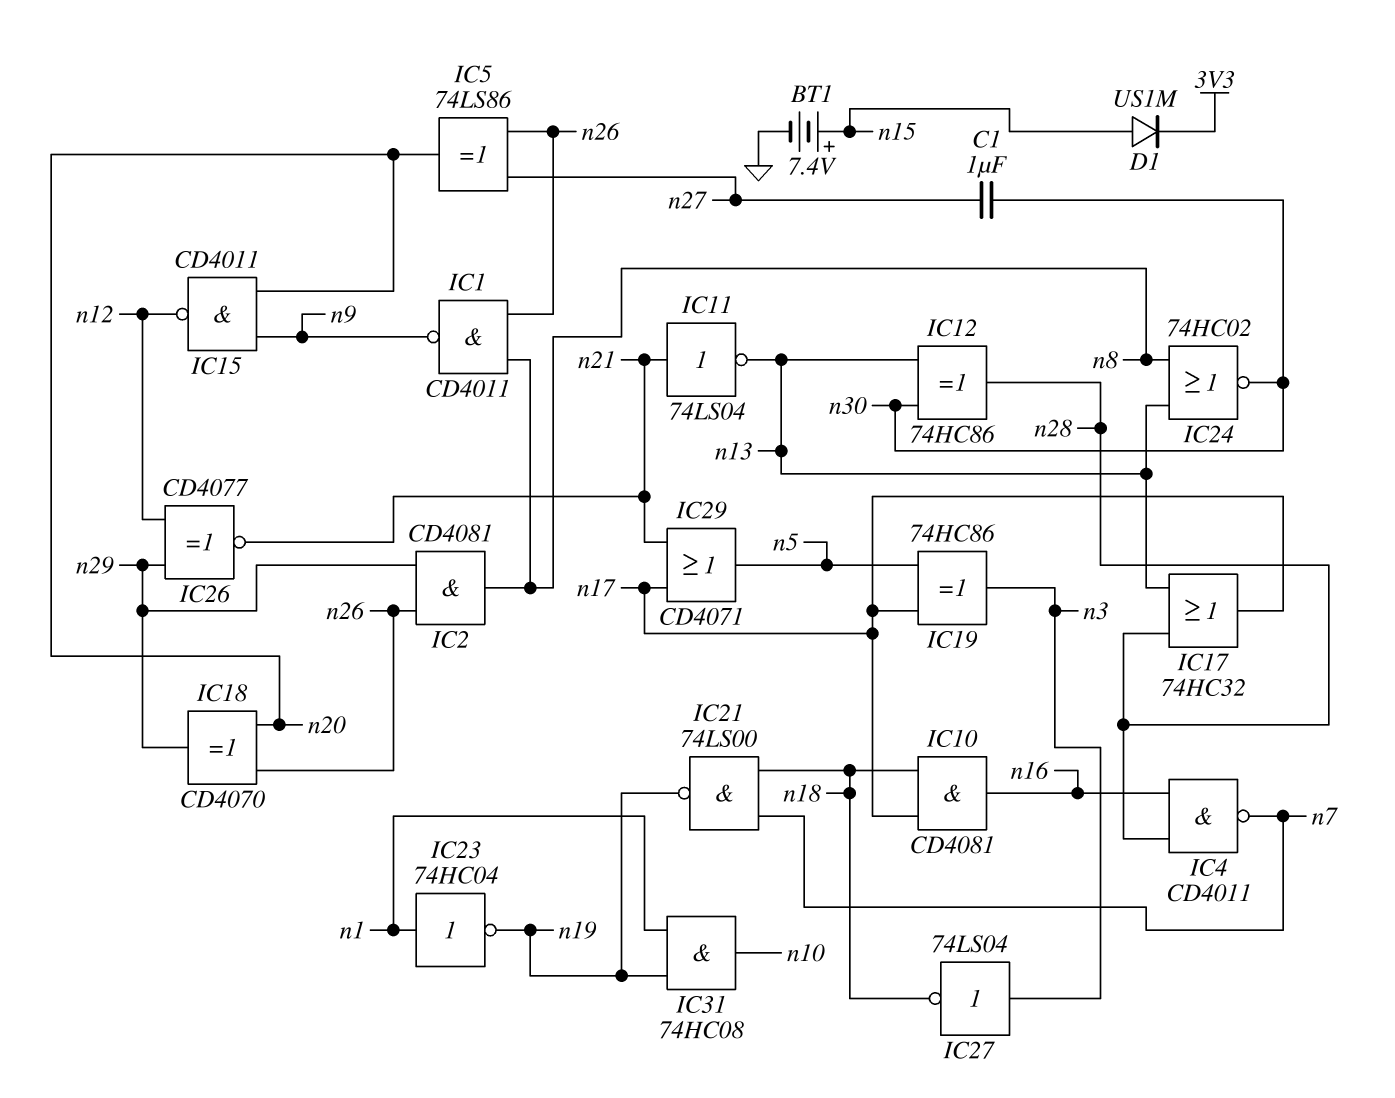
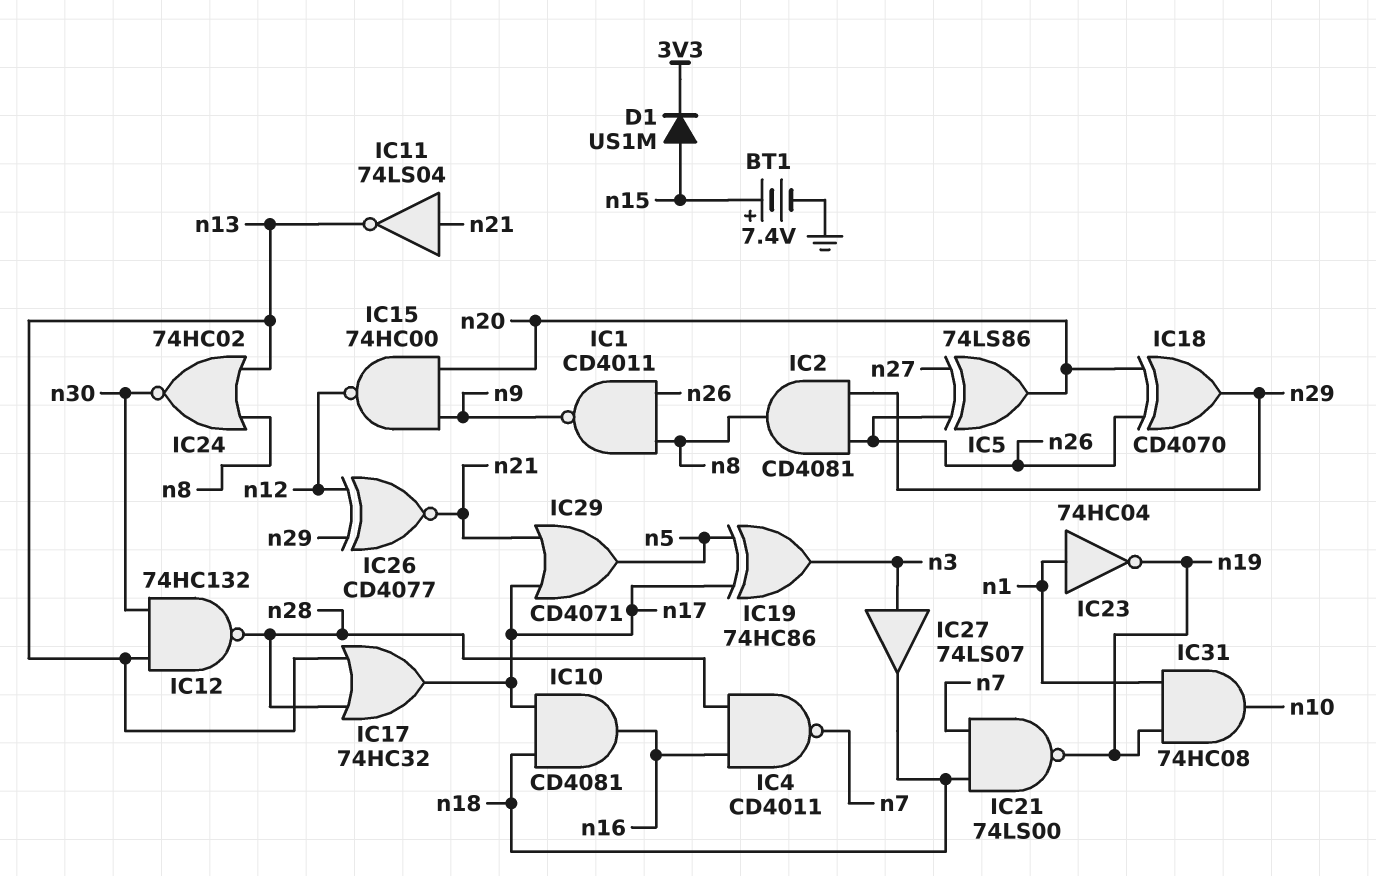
C1: 1uF (n27, n30) -> none
IC12: XOR 74HC86 (in n13, in n30, out n28) -> NAND 74HC132 (in n13, in n30, out n28)
IC15: NAND CD4011 (in n9, in n20, out n12) -> NAND 74HC00 (in n9, in n20, out n12)
IC27: NOT 74LS04 (in n3, out n18) -> buffer 74LS07 (in n3, out n18)

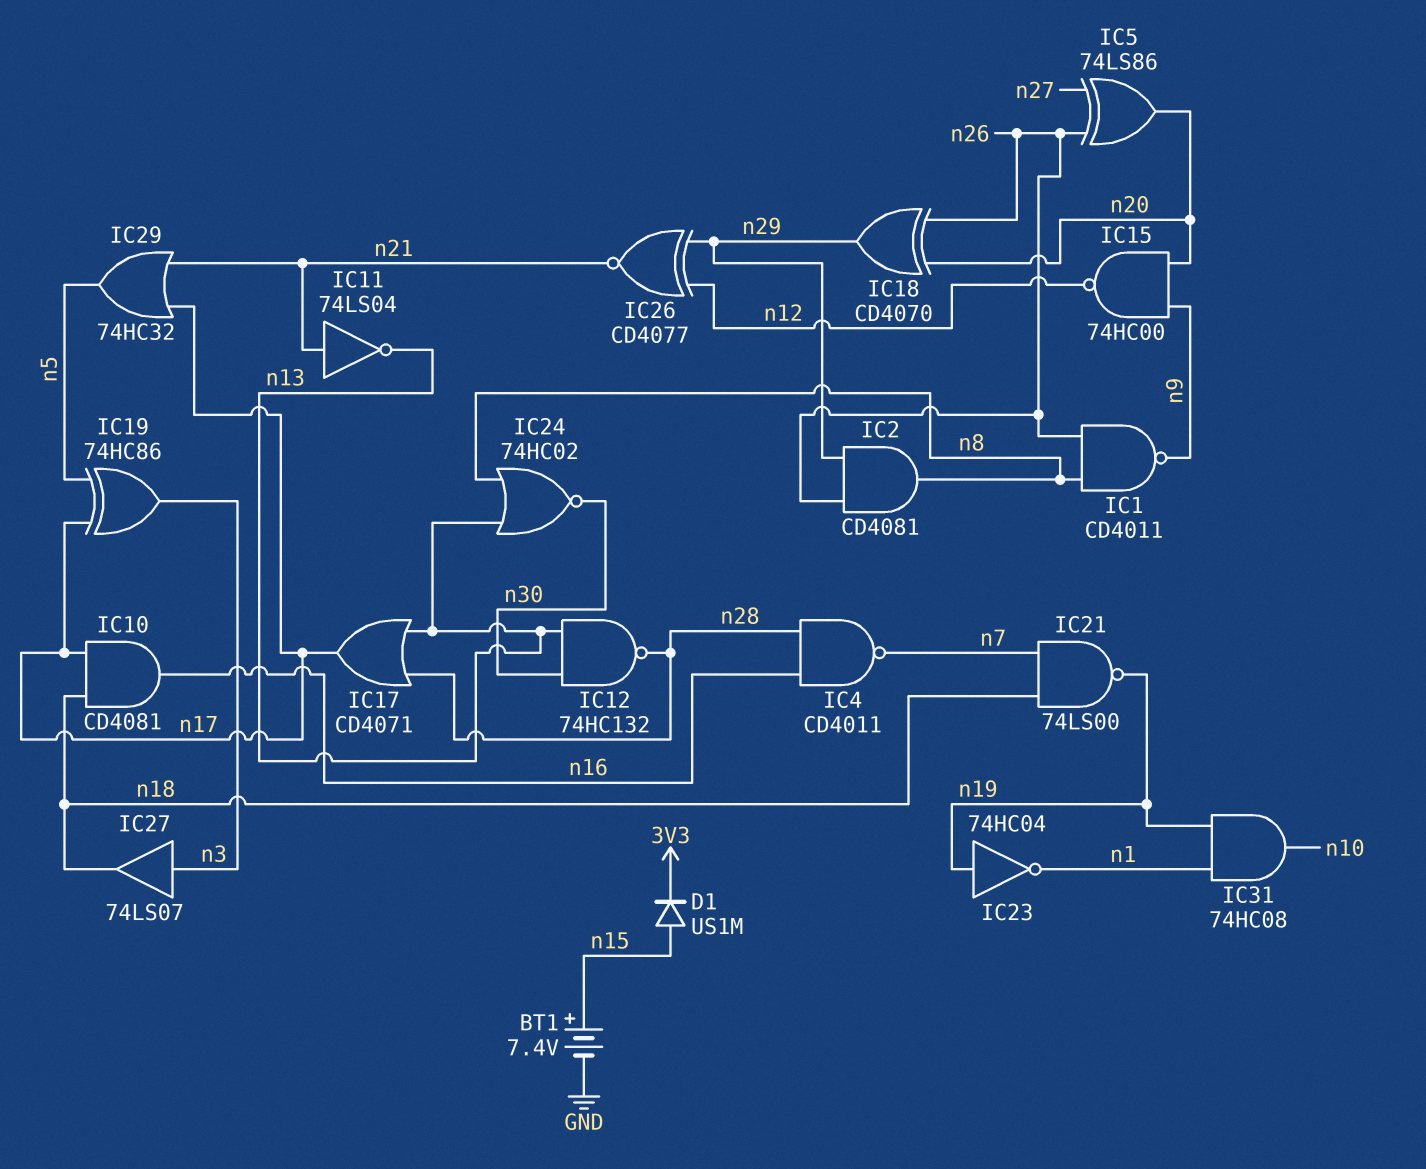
IC17: OR 74HC32 (in n13, in n28, out n17) -> OR CD4071 (in n13, in n28, out n17)
IC23: NOT 74HC04 (in n1, out n19) -> NOT 74HC04 (in n19, out n1)
IC29: OR CD4071 (in n17, in n21, out n5) -> OR 74HC32 (in n17, in n21, out n5)

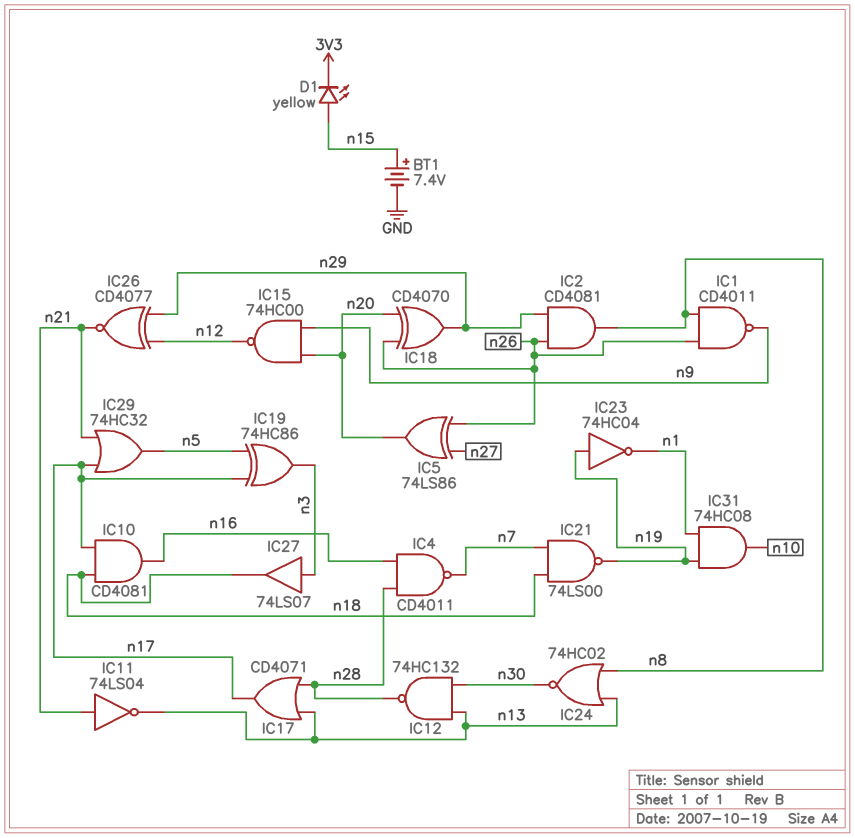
D1: diode US1M (A n15, K 3V3) -> LED yellow (A n15, K 3V3)

